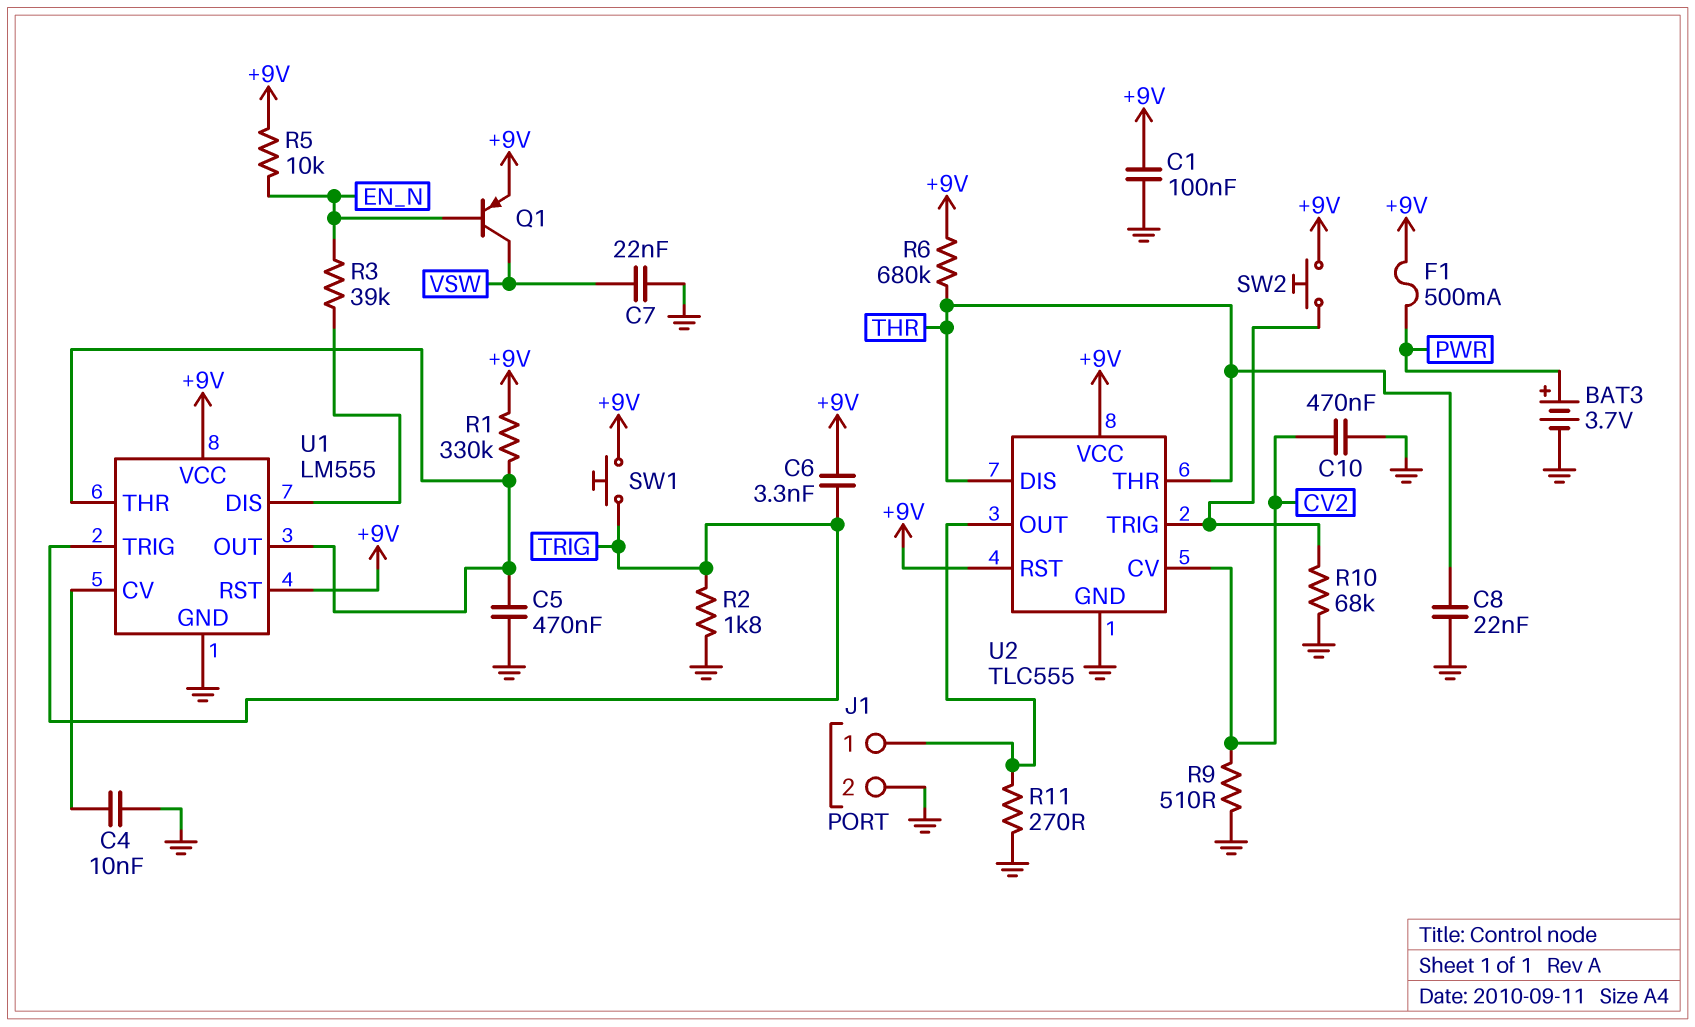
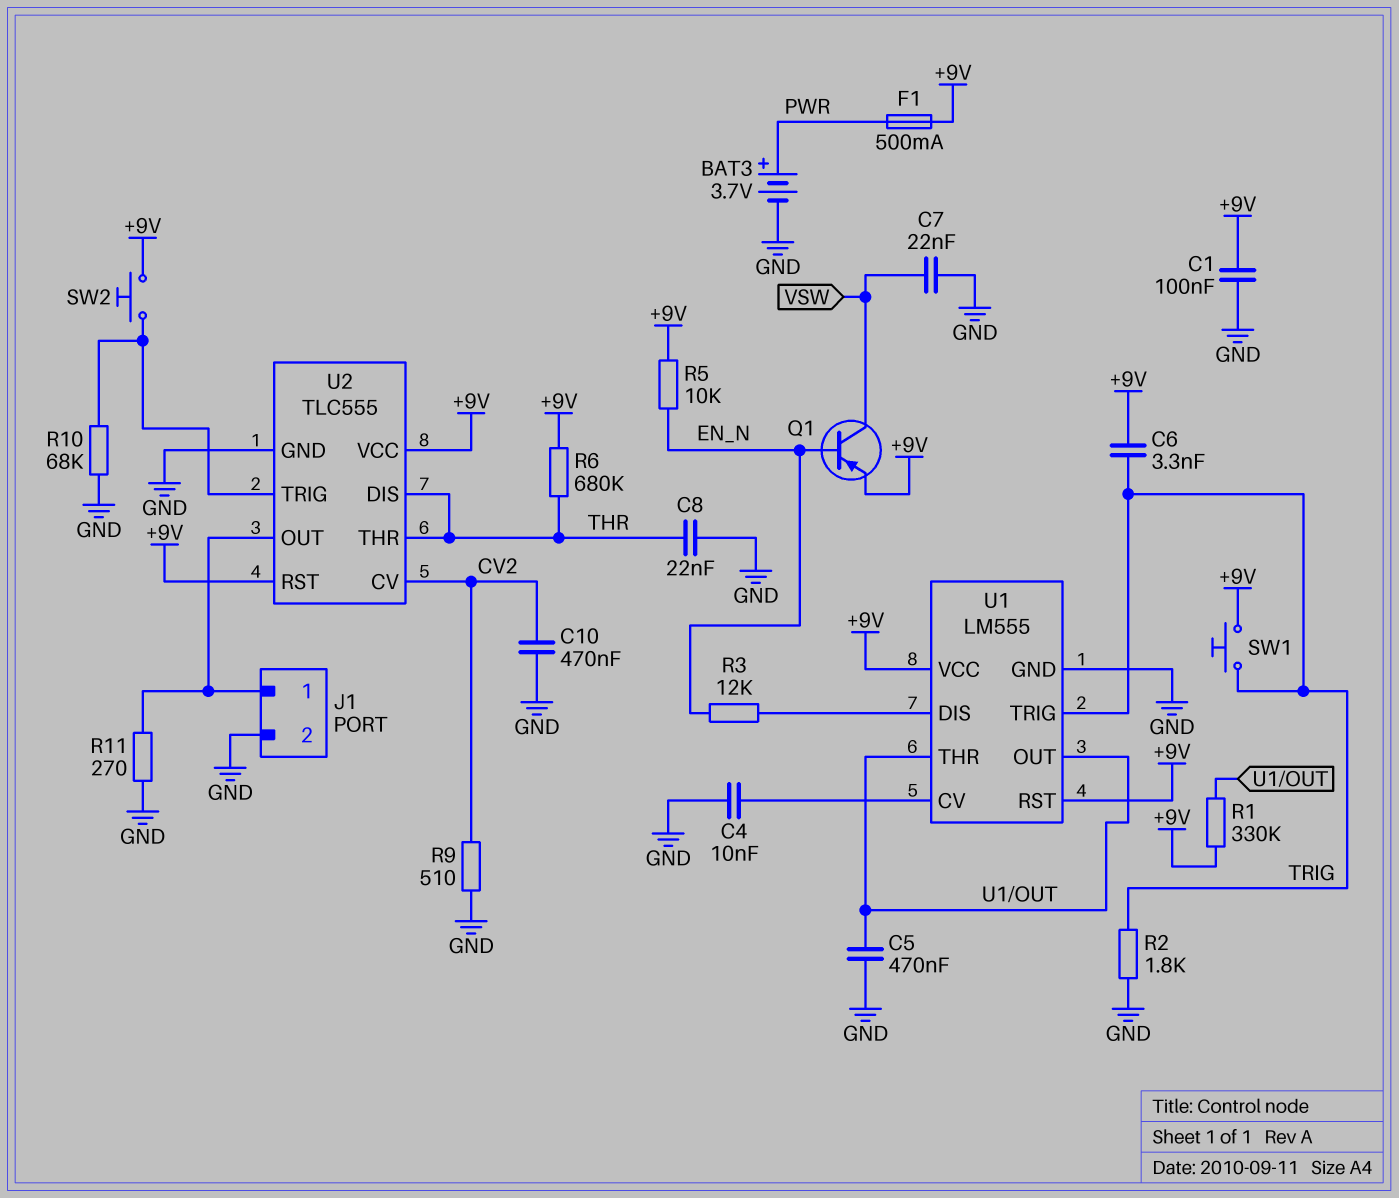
R3: 39k (EN_N, U1/DIS) -> 12k (EN_N, U1/DIS)

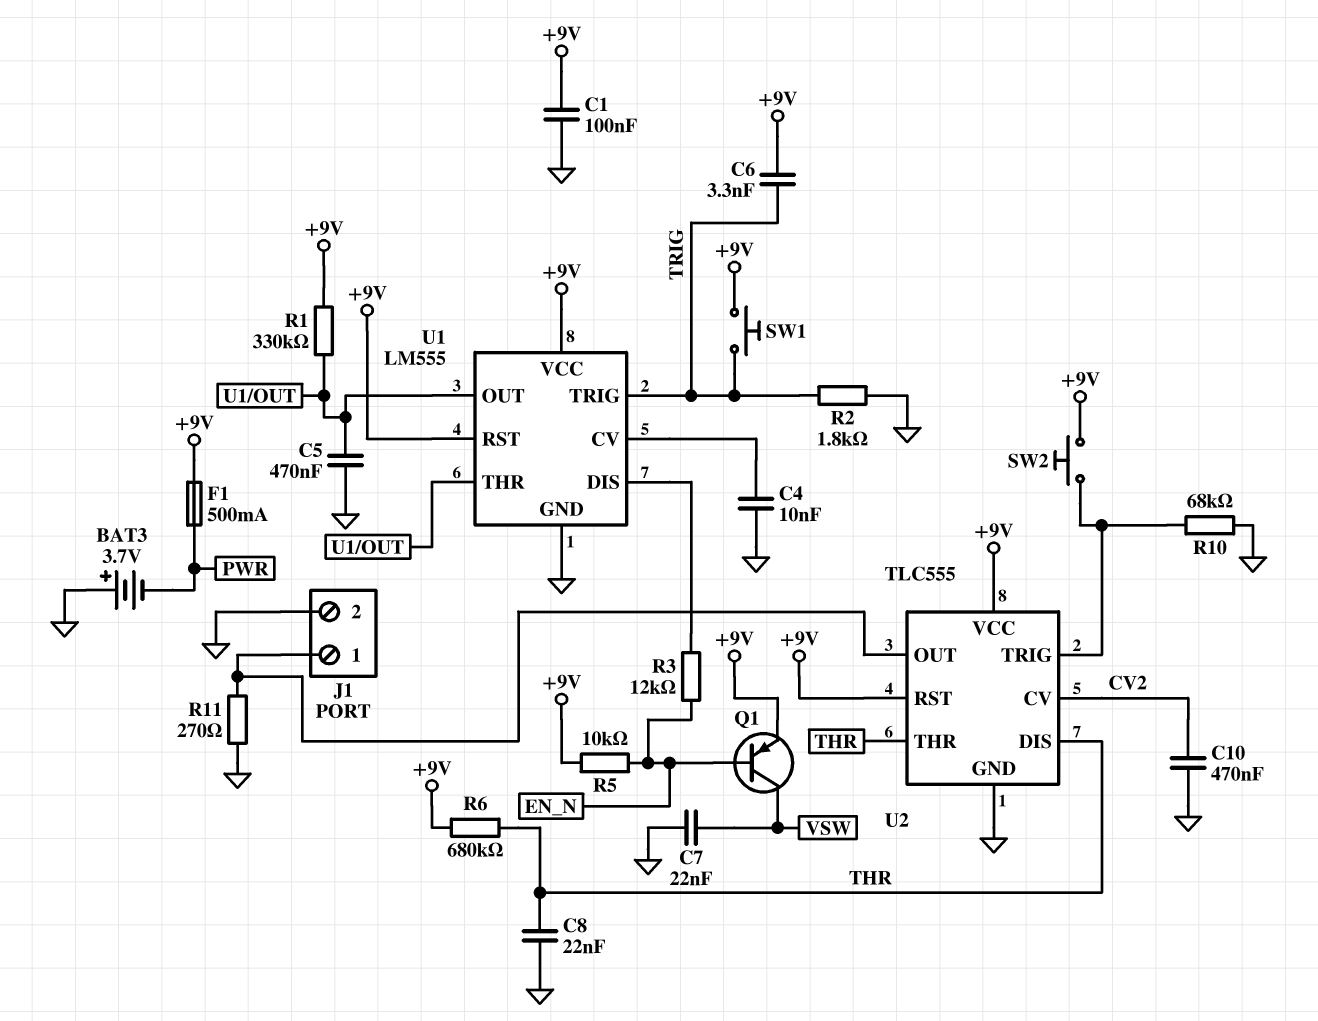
BAT3: 3.7V (plus PWR, minus GND) -> 3.7V (plus GND, minus PWR)
R9: 510 (CV2, GND) -> none

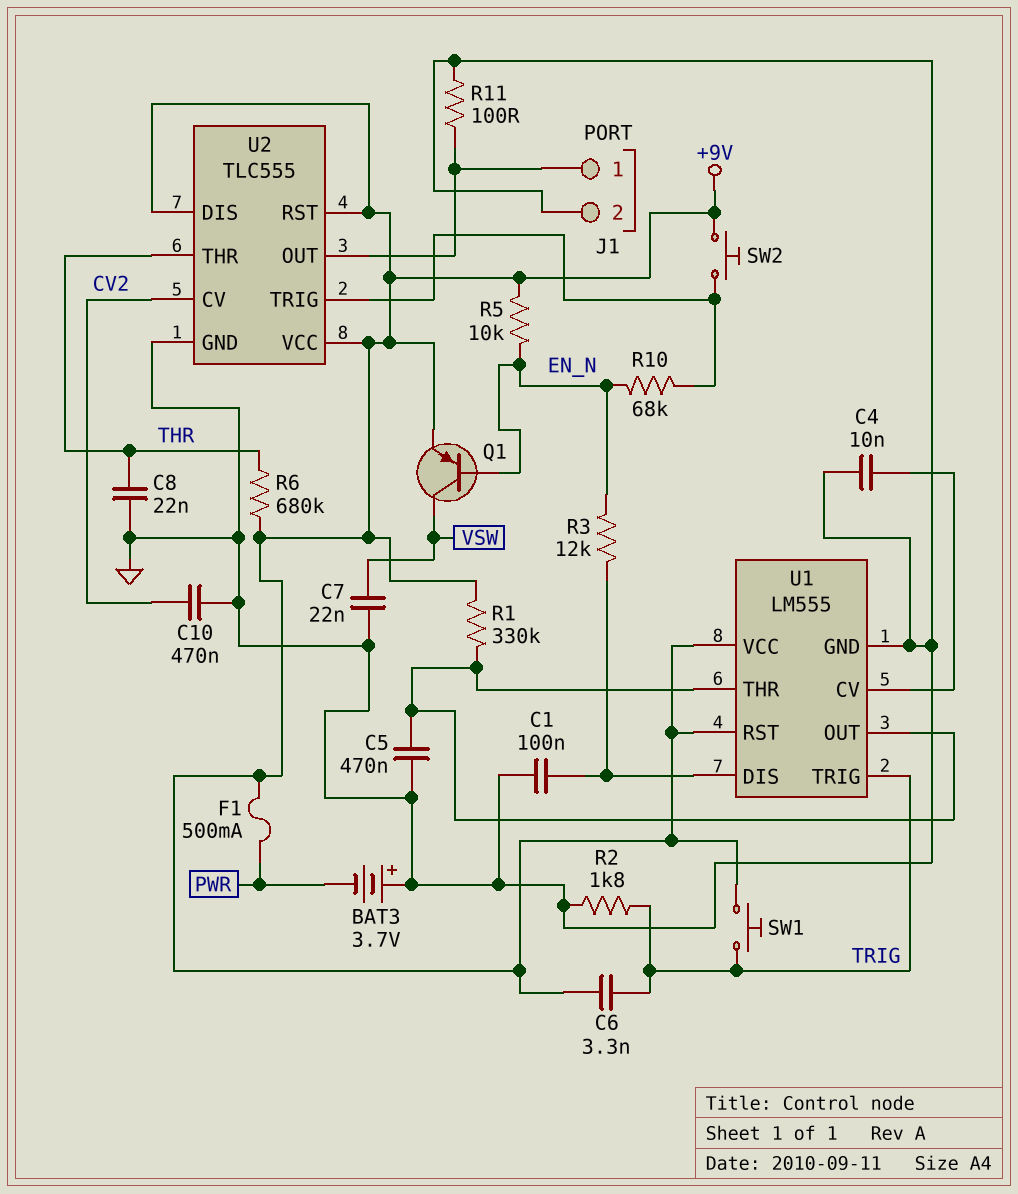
C1: 100nF (+9V, GND) -> 100nF (GND, U1/DIS)
R10: 68k (GND, U2/TRIG) -> 68k (EN_N, U2/TRIG)
R11: 270 (GND, J1/1) -> 100 (GND, J1/1)
U2 pin DIS: THR -> +9V

